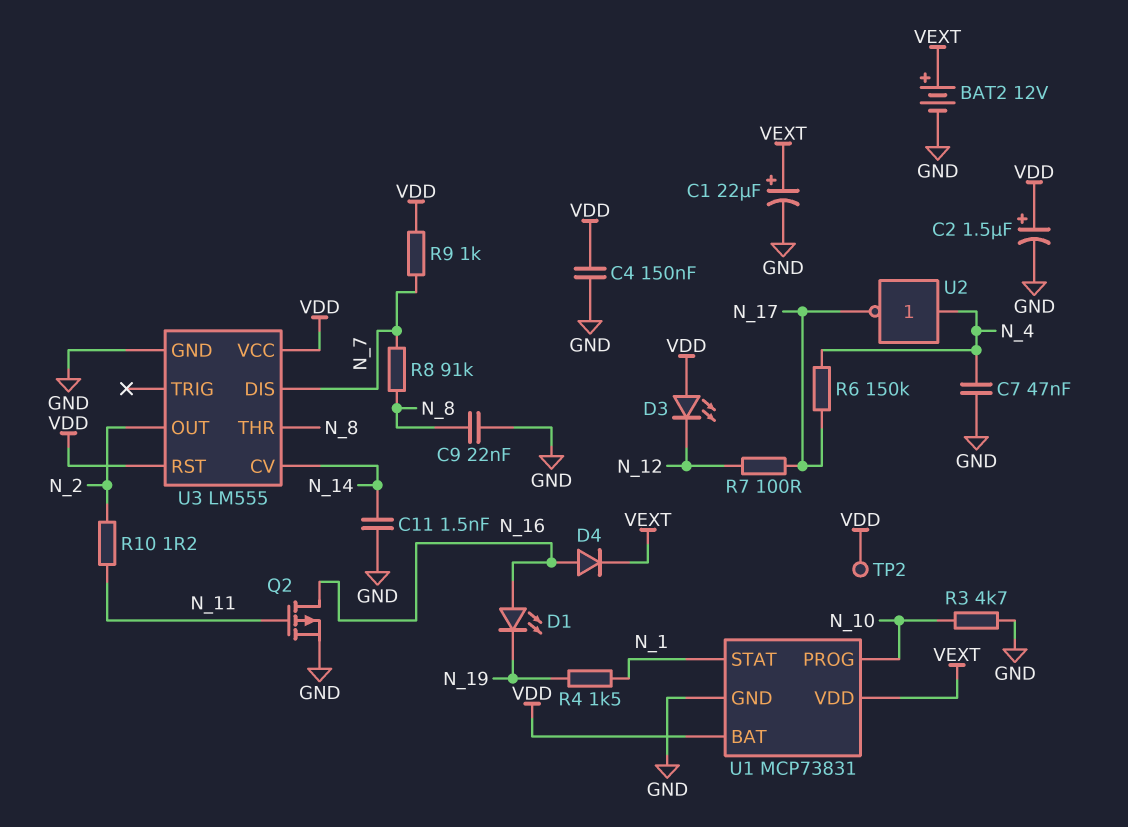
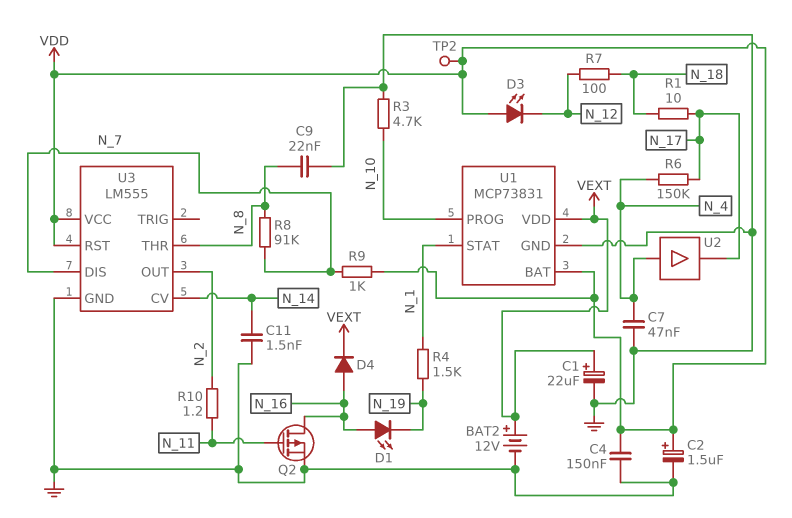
R1: none -> 10 (N_17, N_18)
R7: 100 (N_12, N_17) -> 100 (N_12, N_18)
U2: NOT (in N_4, out N_17) -> buffer (in N_4, out N_17)

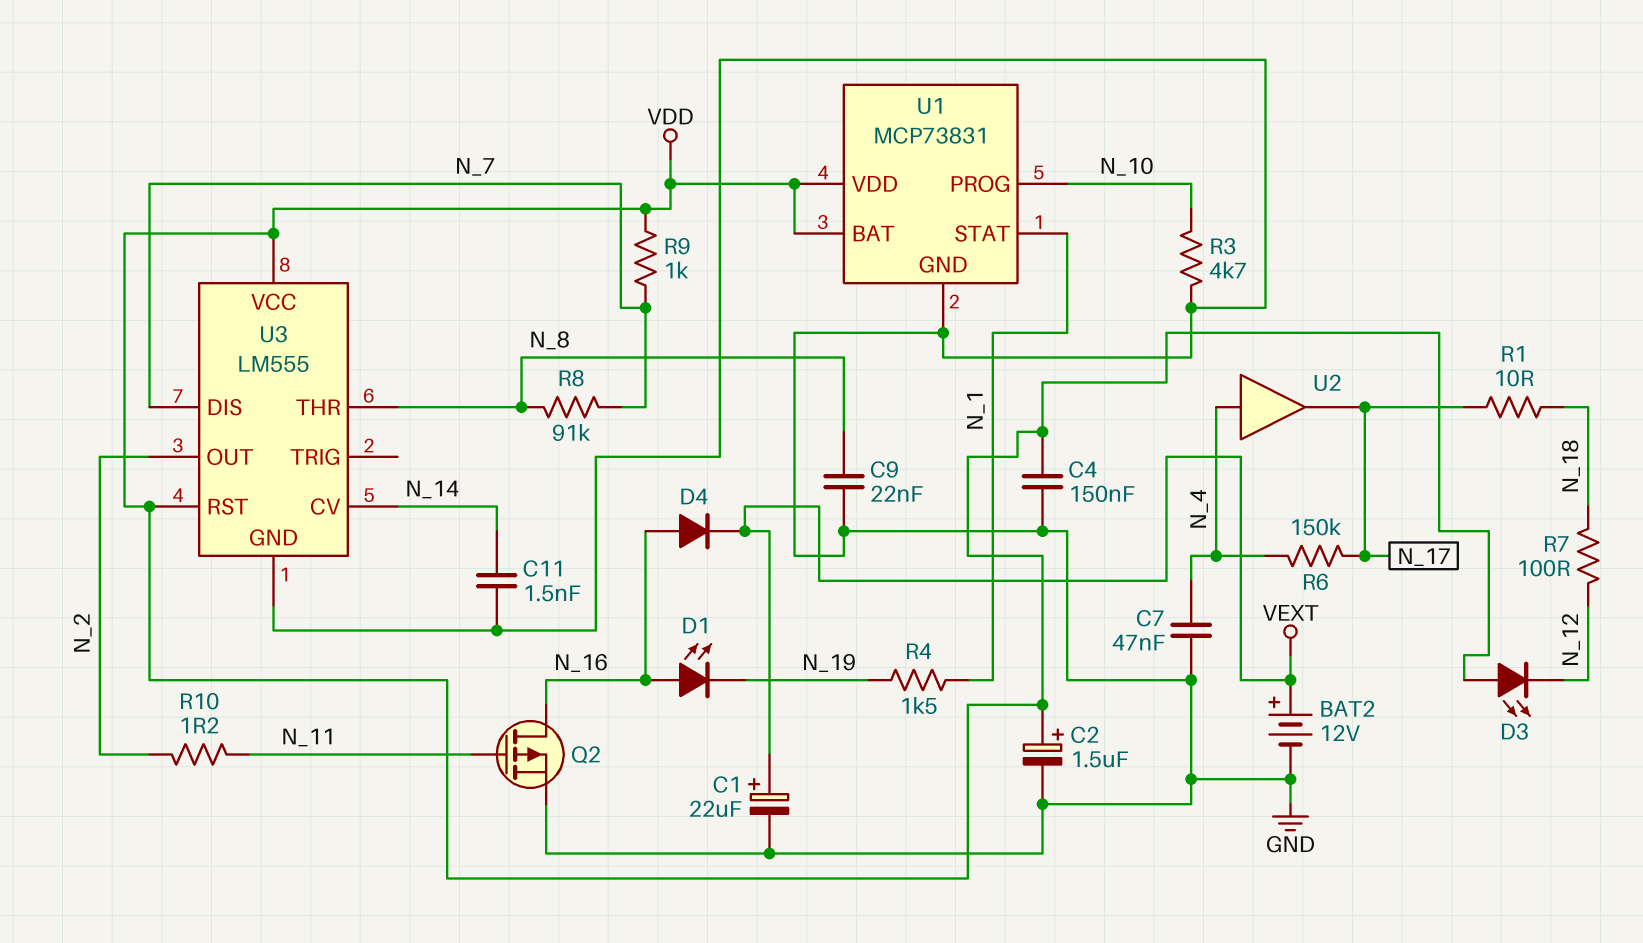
TP2: test point (VDD) -> none
U1 pin VDD: VEXT -> VDD

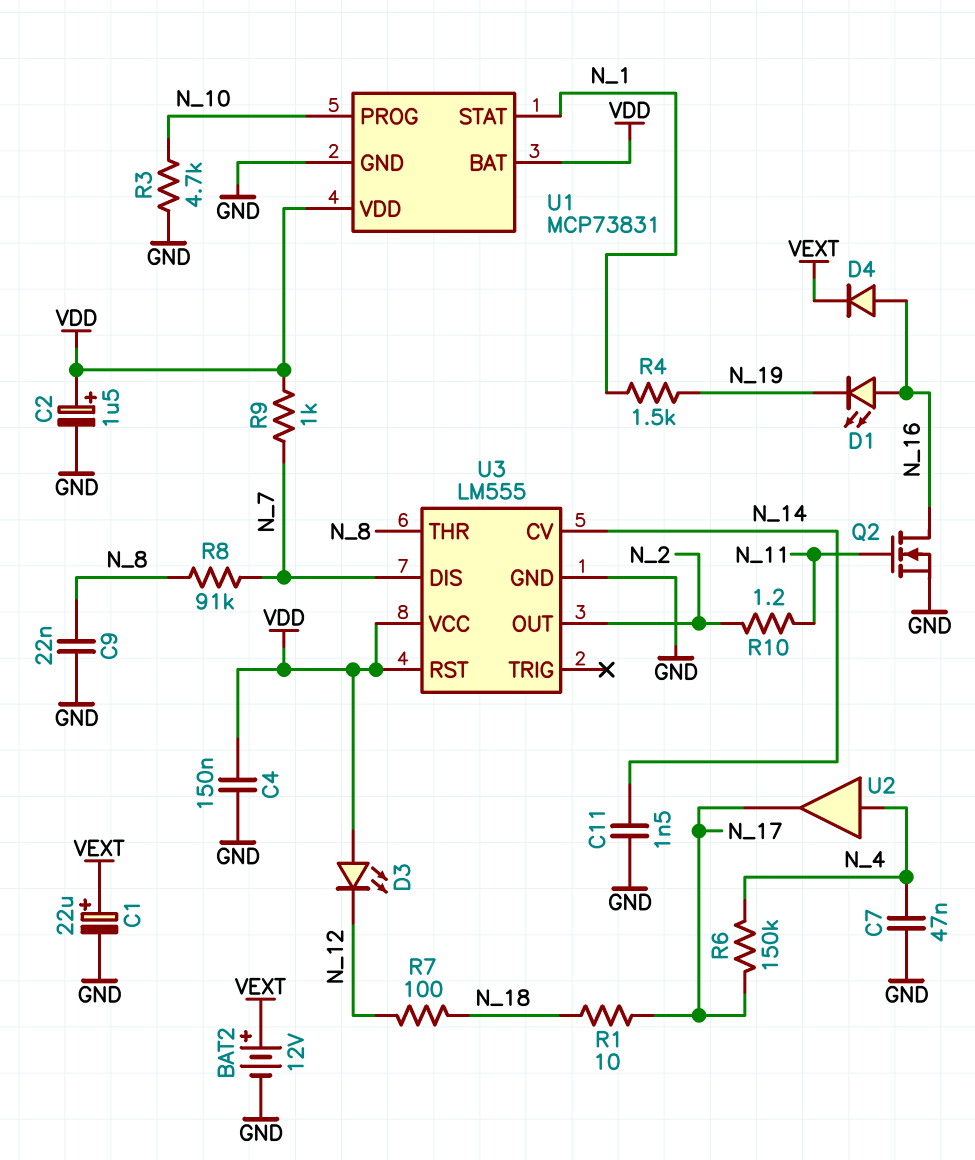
Q2: PMOS (G N_11, D N_16, S GND) -> NMOS (G N_11, D N_16, S GND)

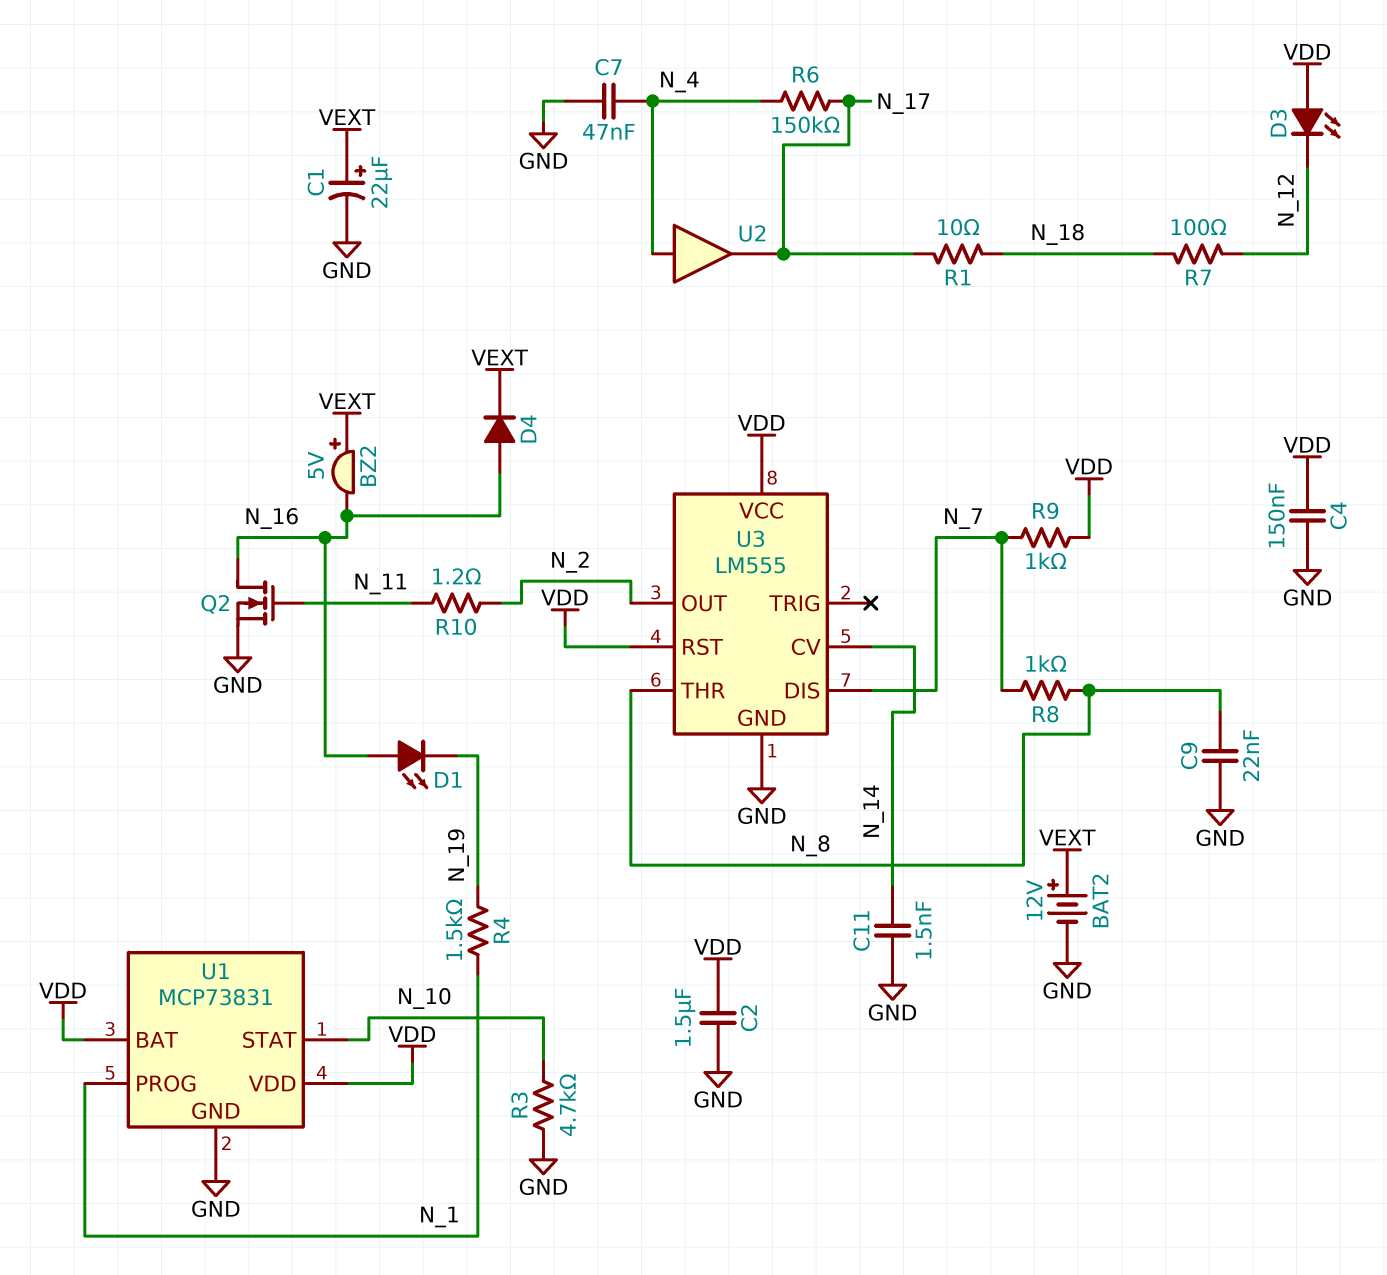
BZ2: none -> buzzer 5V (plus VEXT, minus N_16)
C2: 1.5uF (plus VDD, minus GND) -> 1.5uF (GND, VDD)
R8: 91k (N_7, N_8) -> 1k (N_7, N_8)
U1 pin PROG: N_10 -> N_1
U1 pin STAT: N_1 -> N_10

